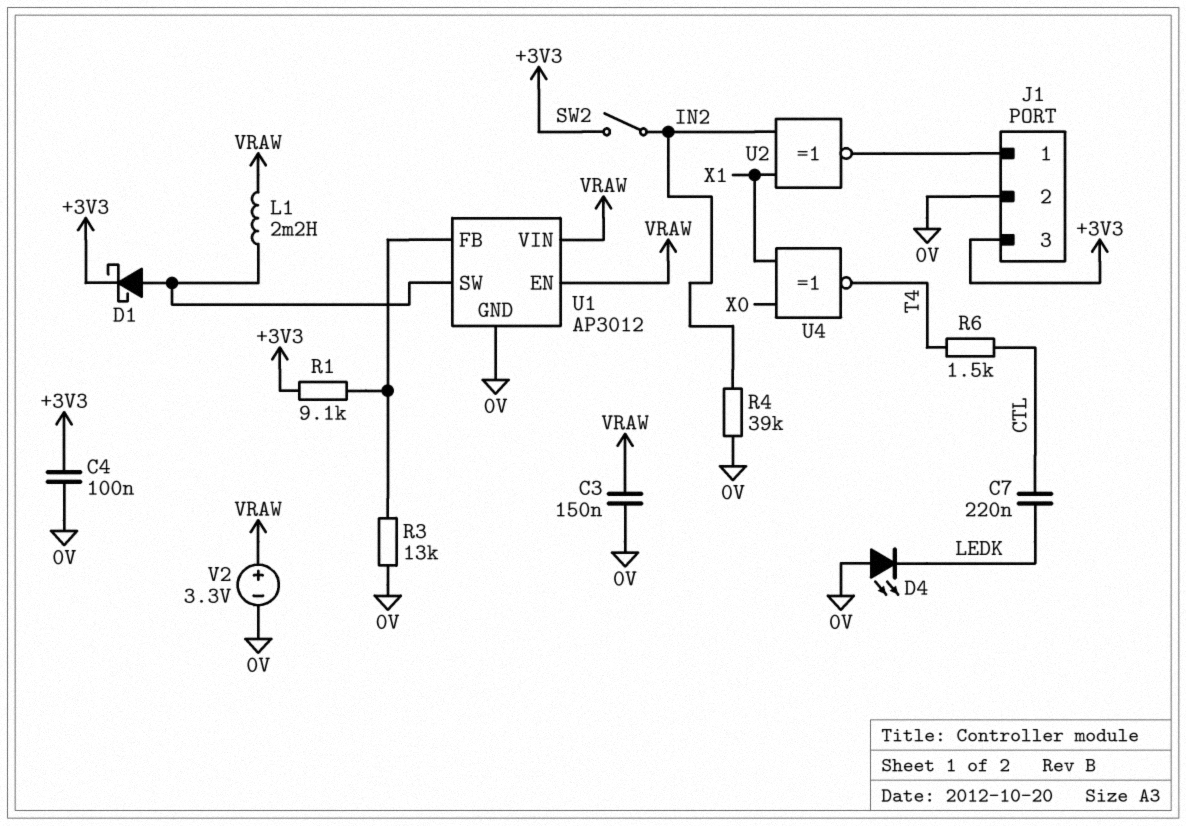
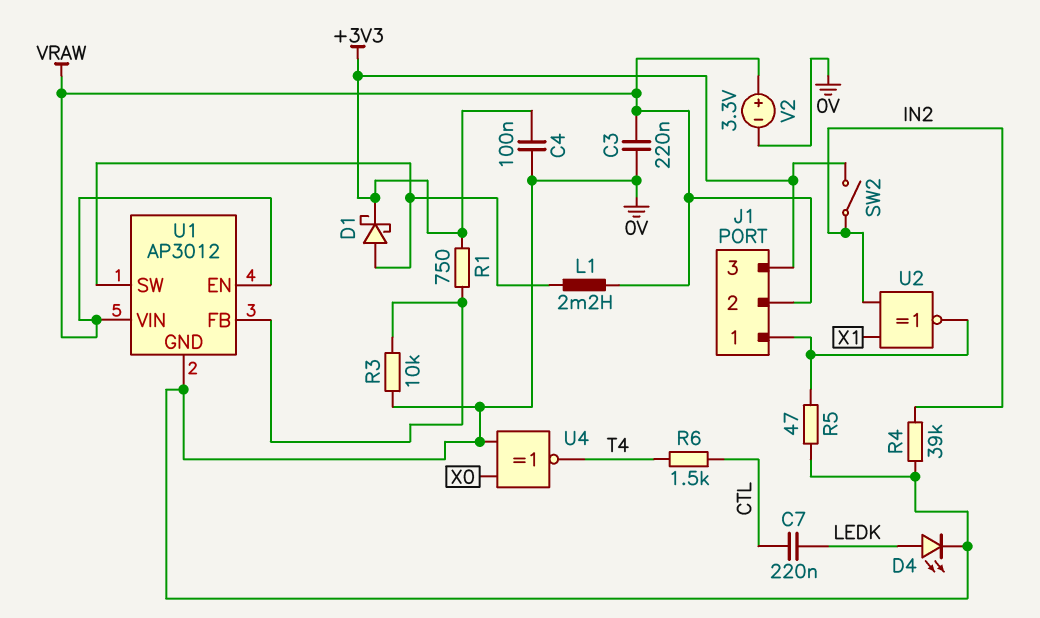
C3: 150nF (0V, VRAW) -> 220nF (0V, VRAW)
D4: LED (A 0V, K LEDK) -> LED (A LEDK, K 0V)
J1 pin 2: 0V -> VRAW
R1: 9.1k (+3V3, U1/FB) -> 750 (+3V3, U1/FB)
R3: 13k (0V, U1/FB) -> 10k (0V, U1/FB)
R5: none -> 47 (0V, J1/1)
U4: XNOR (in X0, in X1, out T4) -> XNOR (in 0V, in X0, out T4)

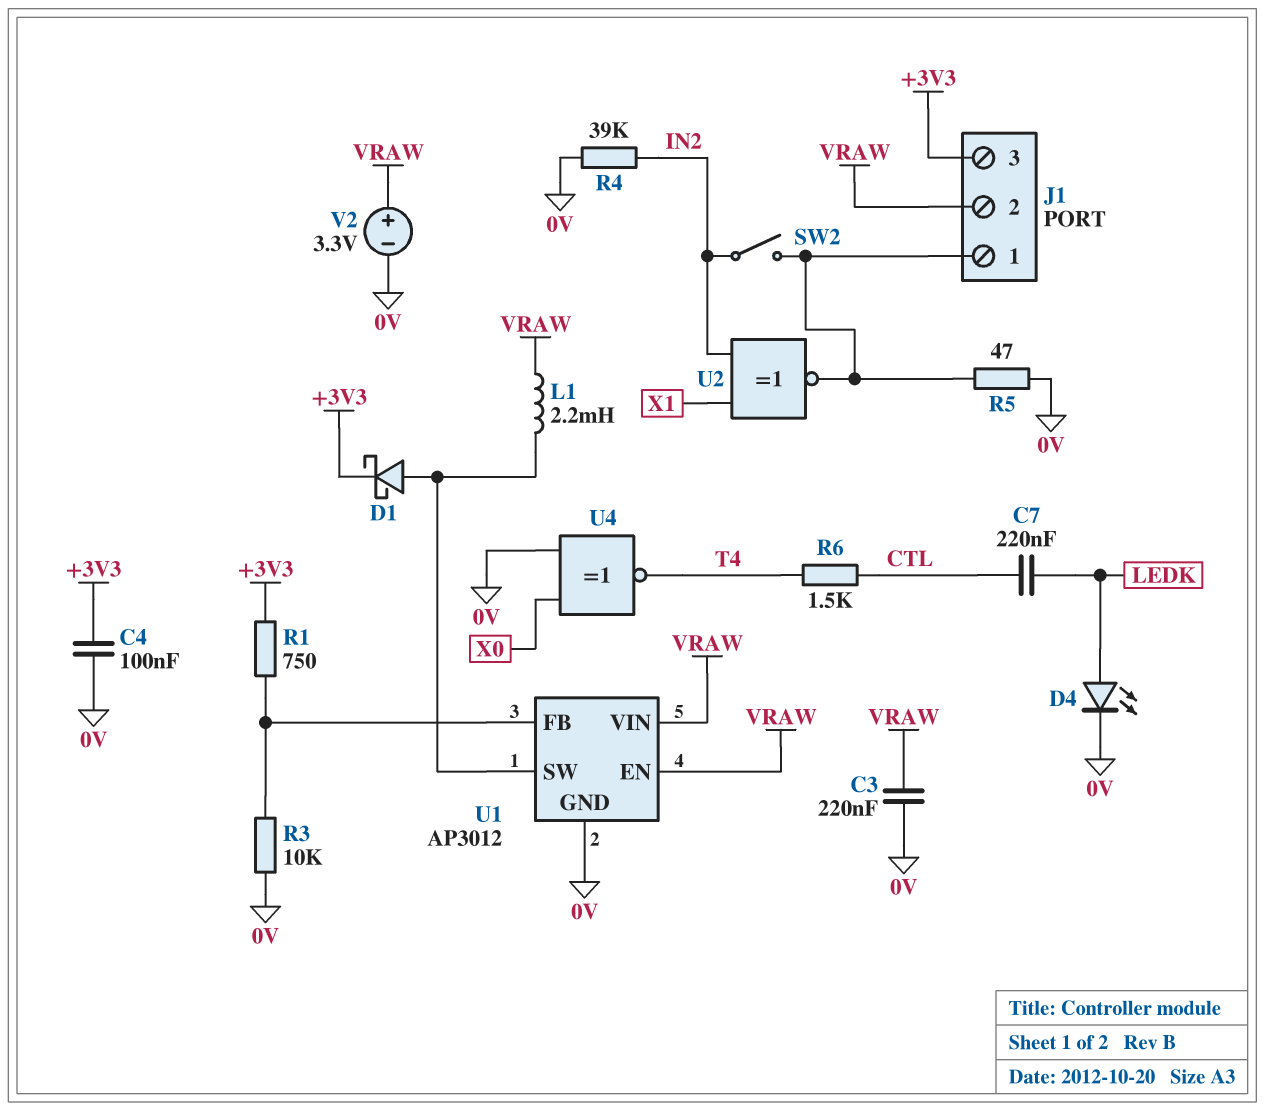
SW2: switch (+3V3, IN2) -> switch (IN2, J1/1)

